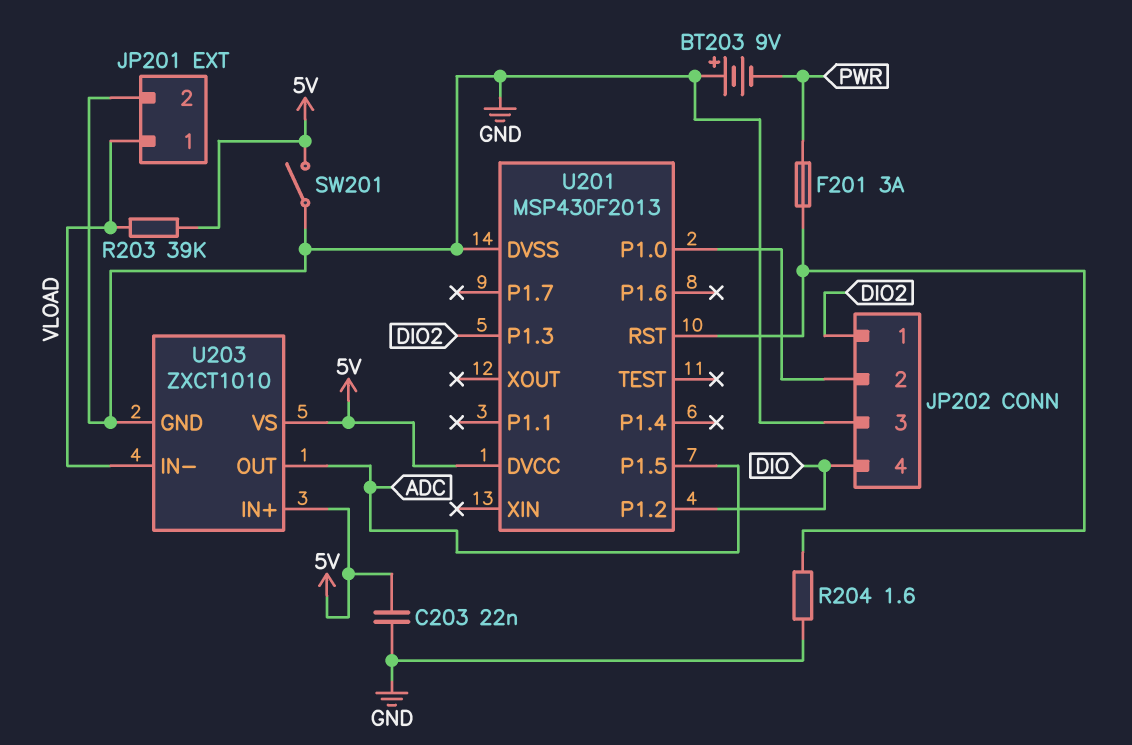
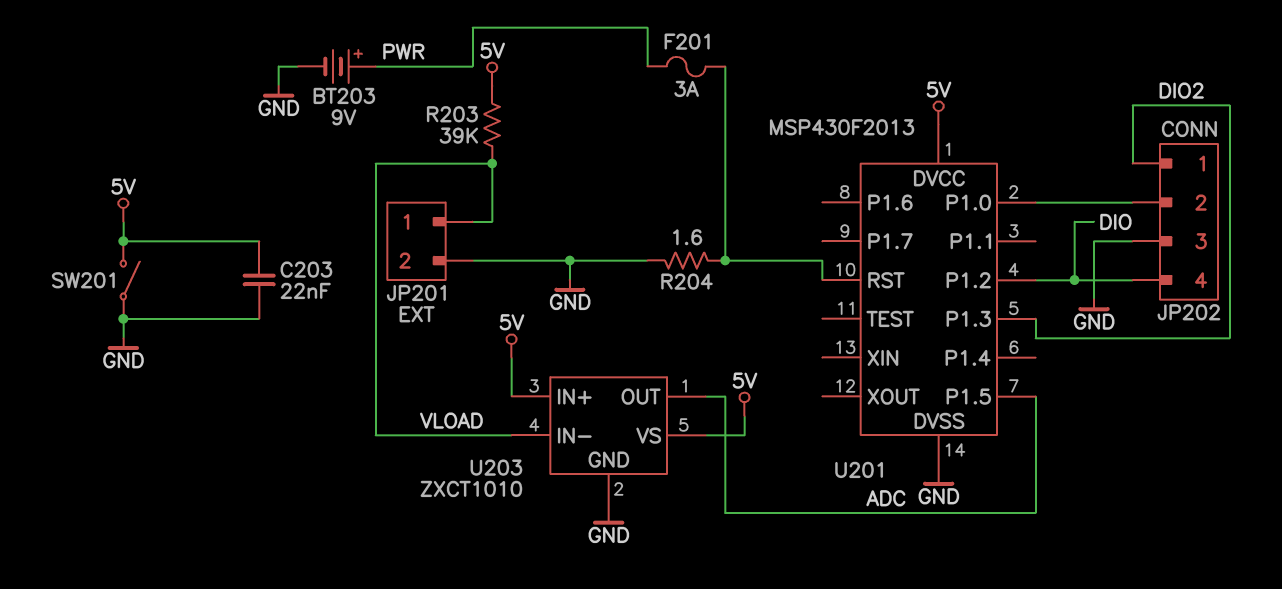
BT203: 9V (plus GND, minus PWR) -> 9V (plus PWR, minus GND)

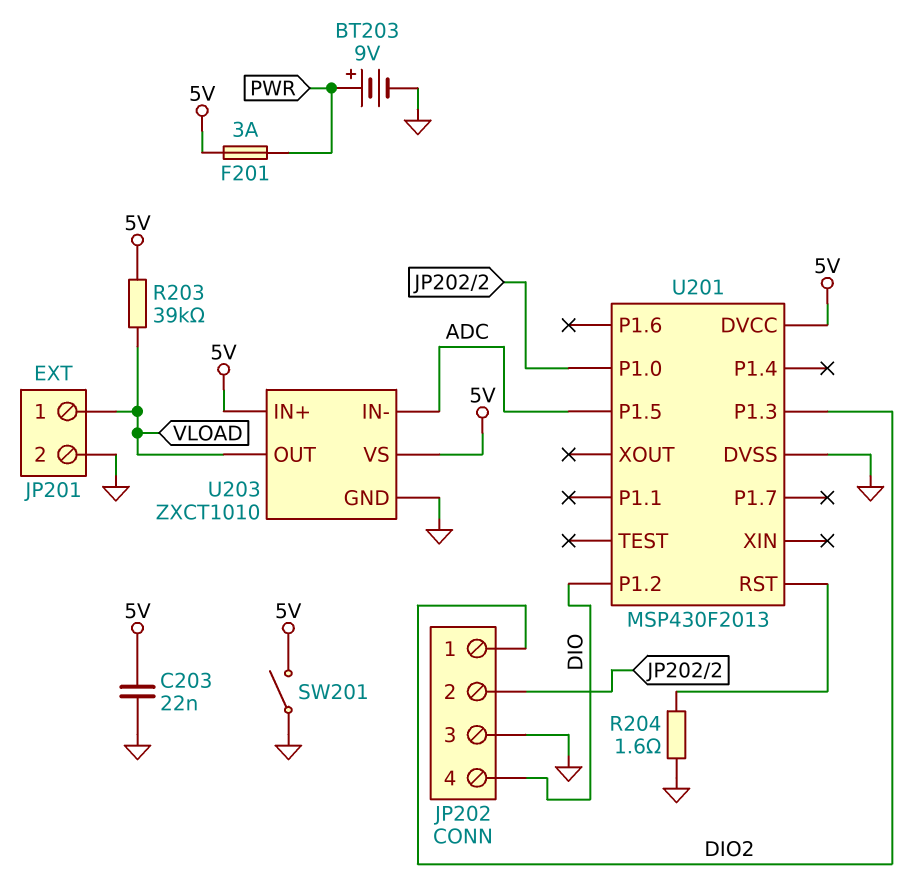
F201: 3A (PWR, U201/RST) -> 3A (5V, PWR)
U203 pin IN-: VLOAD -> ADC
U203 pin OUT: ADC -> VLOAD

